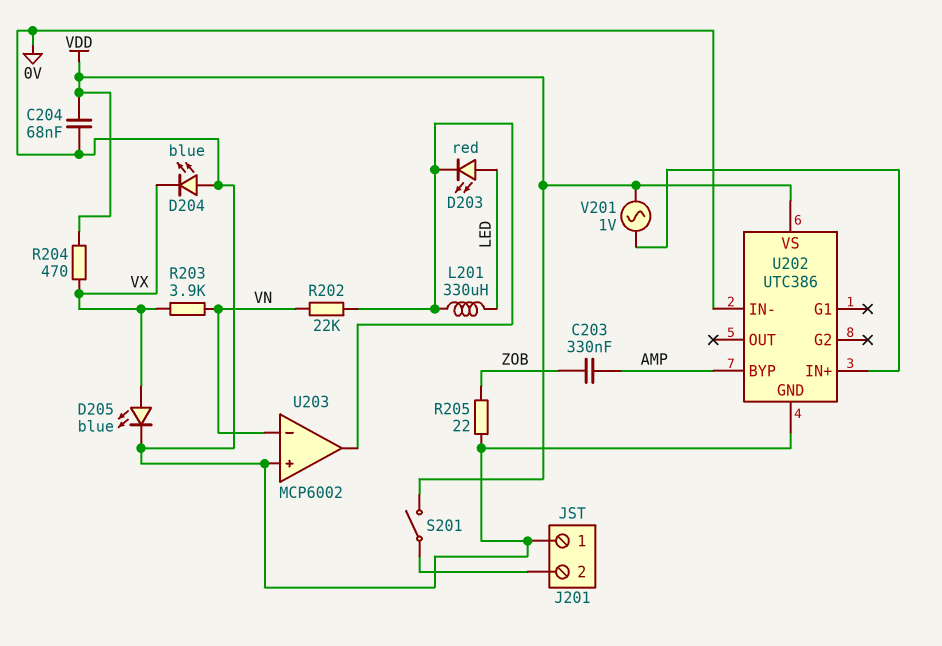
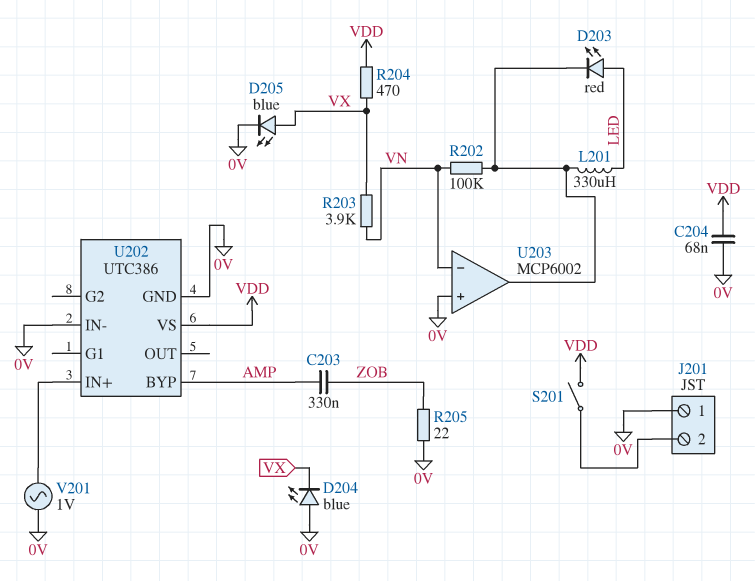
R202: 22k (U203/out, VN) -> 100k (U203/out, VN)
V201: AC 1V (U202/IN+, VDD) -> AC 1V (0V, U202/IN+)

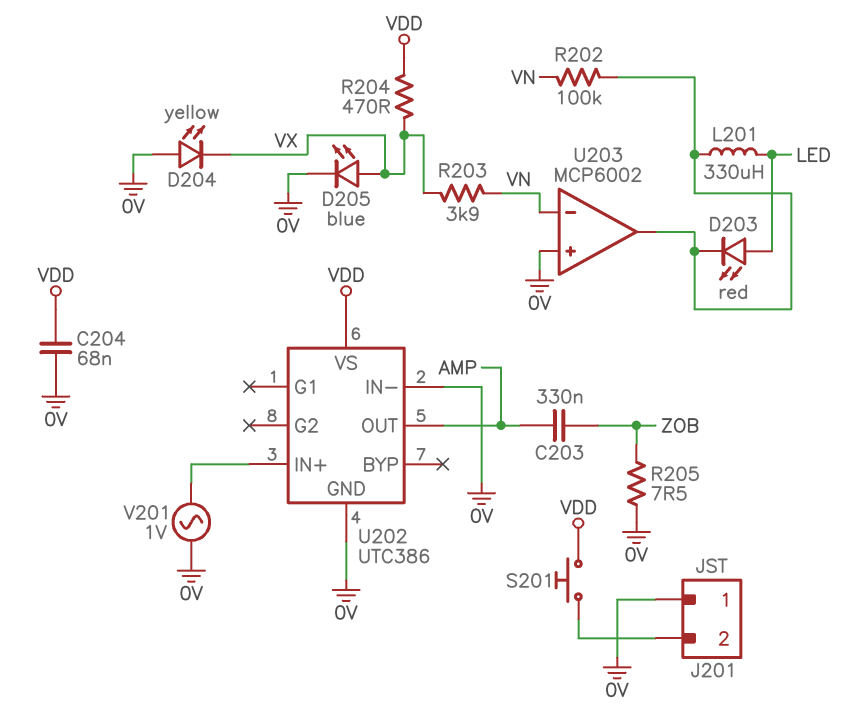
D204: LED blue (A 0V, K VX) -> LED yellow (A 0V, K VX)
R205: 22 (0V, ZOB) -> 7.5 (0V, ZOB)
S201: switch (J201/2, VDD) -> button (J201/2, VDD)
U202 pin BYP: AMP -> none
U202 pin OUT: none -> AMP

